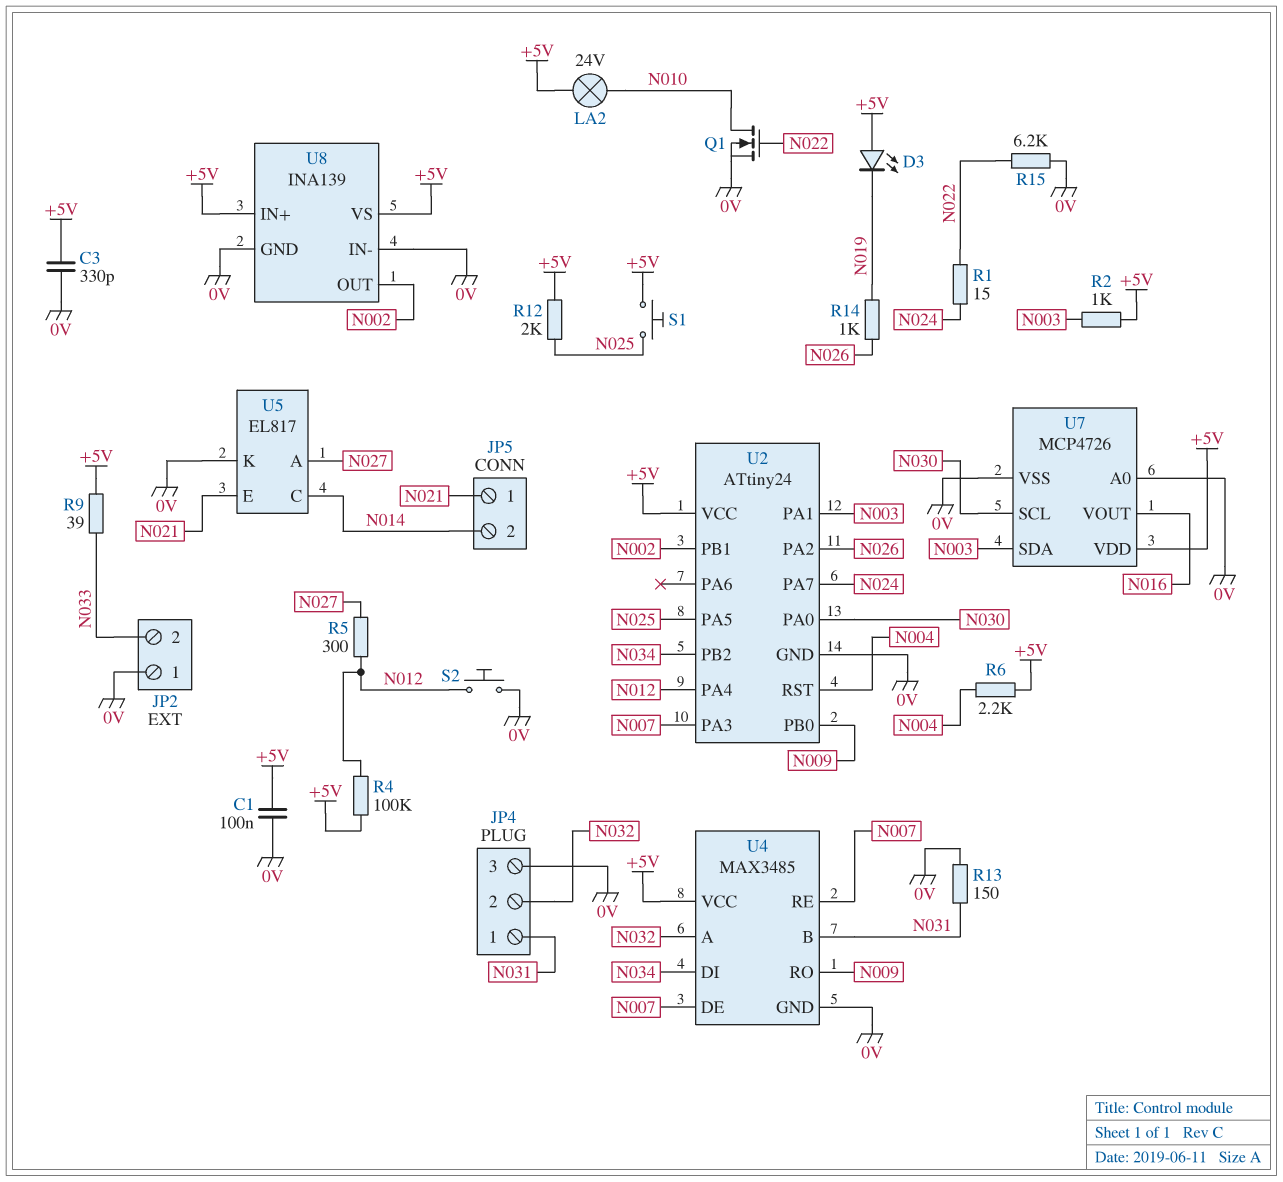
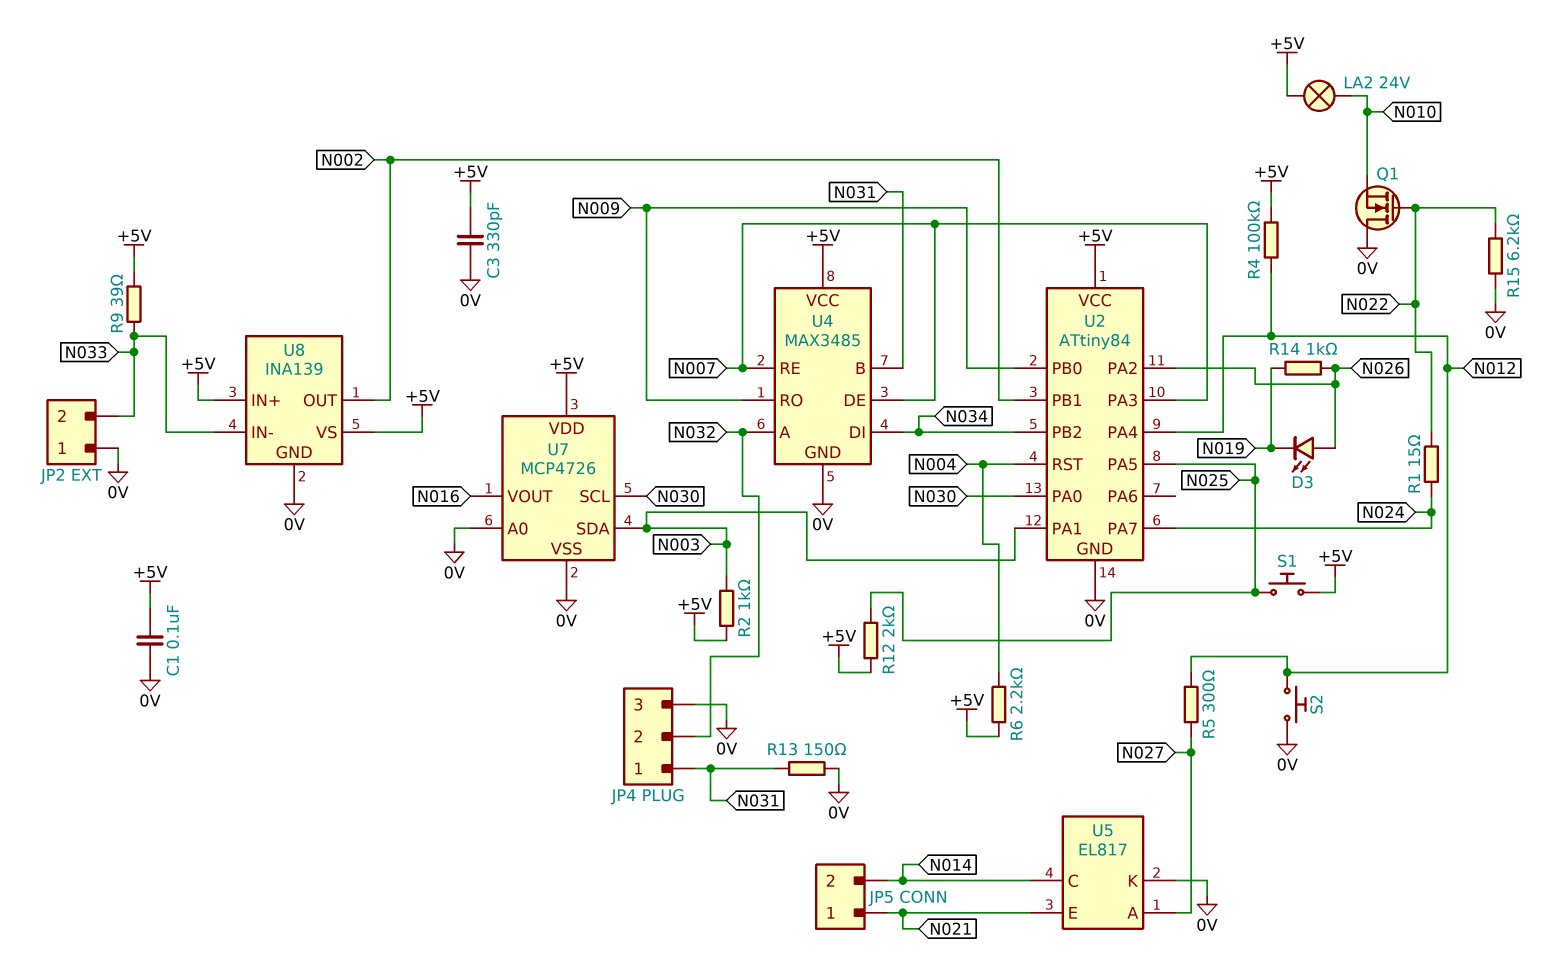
D3: LED (A +5V, K N019) -> LED (A N026, K N019)
Q1: NMOS (G N022, D N010, S 0V) -> NMOS (G N022, D 0V, S N010)
U2: ATtiny24 -> ATtiny84
U8 pin IN-: 0V -> N033

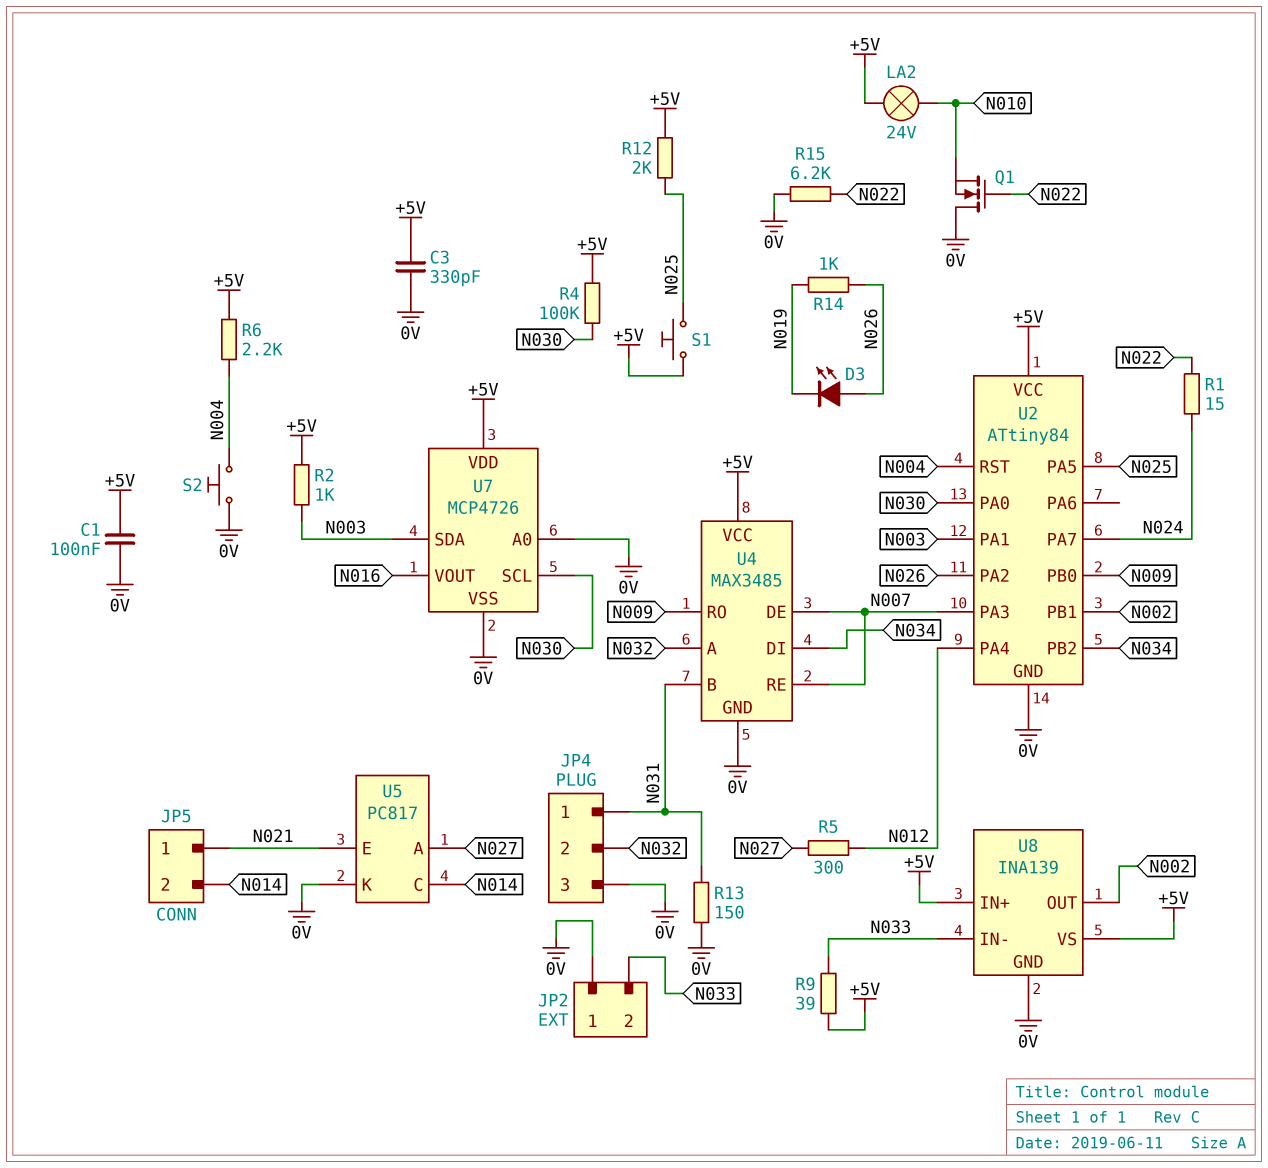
R4: 100k (+5V, N012) -> 100k (+5V, N030)
S2: button (0V, N012) -> button (0V, N004)
U5: EL817 -> PC817

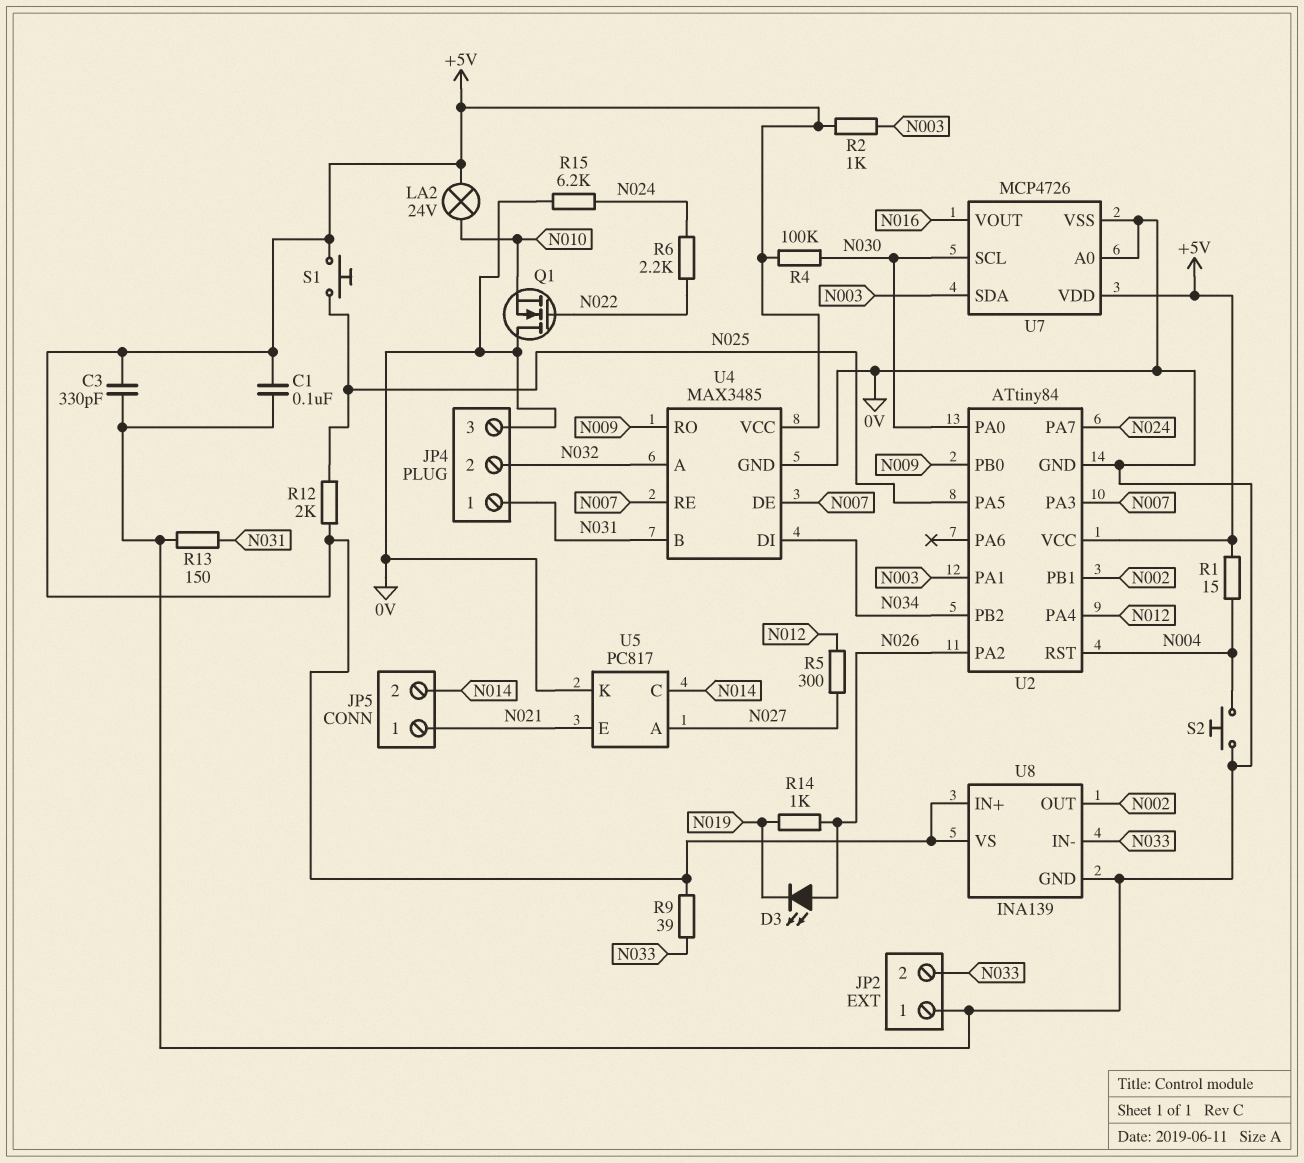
R1: 15 (N022, N024) -> 15 (+5V, N004)
R6: 2.2k (+5V, N004) -> 2.2k (N022, N024)
R15: 6.2k (0V, N022) -> 6.2k (0V, N024)

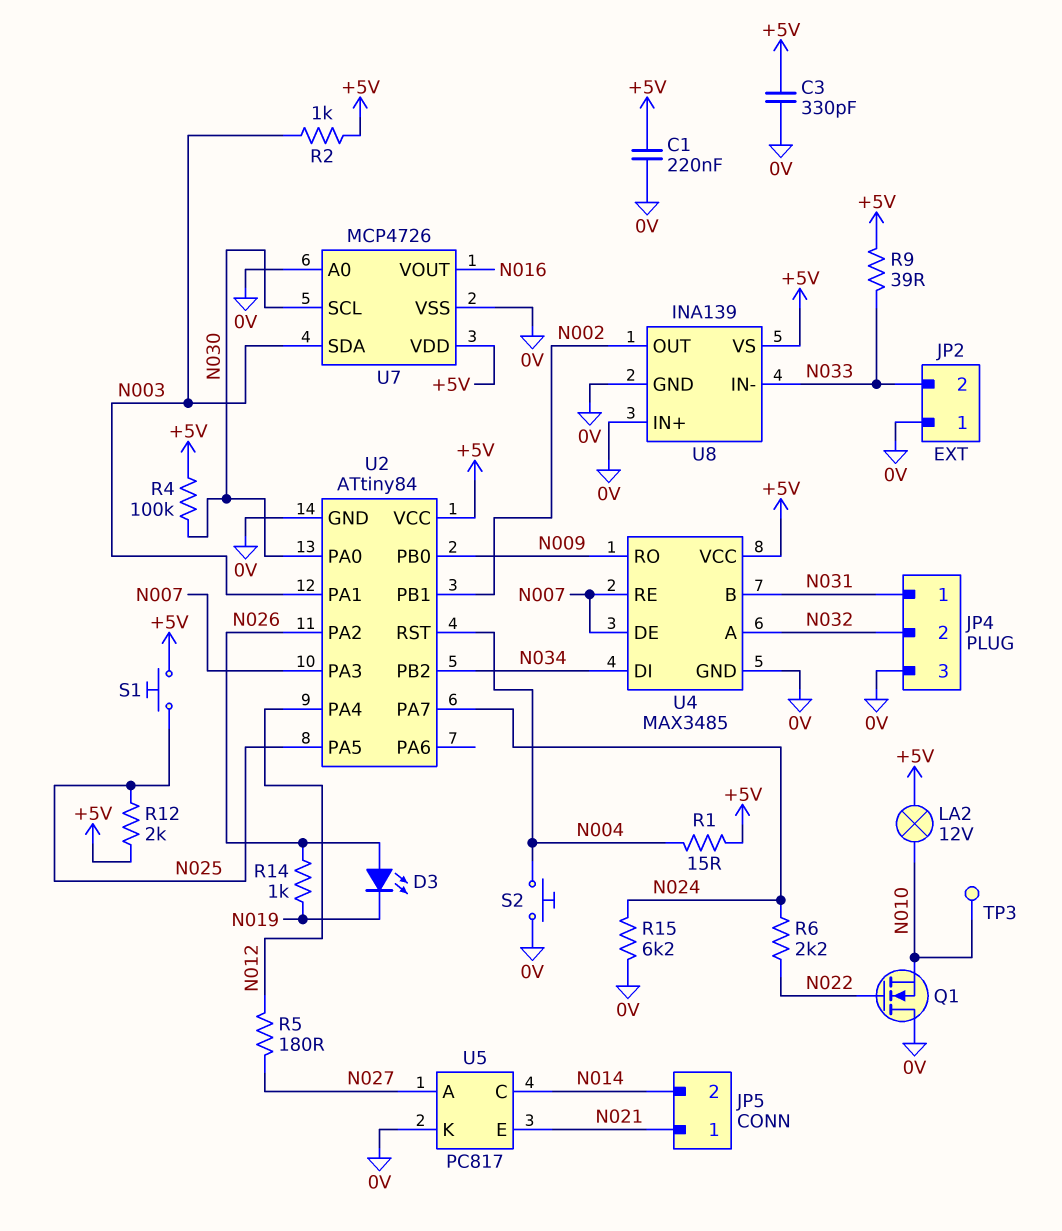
C1: 100nF (+5V, 0V) -> 220nF (+5V, 0V)
LA2: lamp 24V (+5V, N010) -> lamp 12V (+5V, N010)
R5: 300 (N012, N027) -> 180 (N012, N027)
R13: 150 (0V, N031) -> none
TP3: none -> test point (N010)
U8 pin IN+: +5V -> 0V

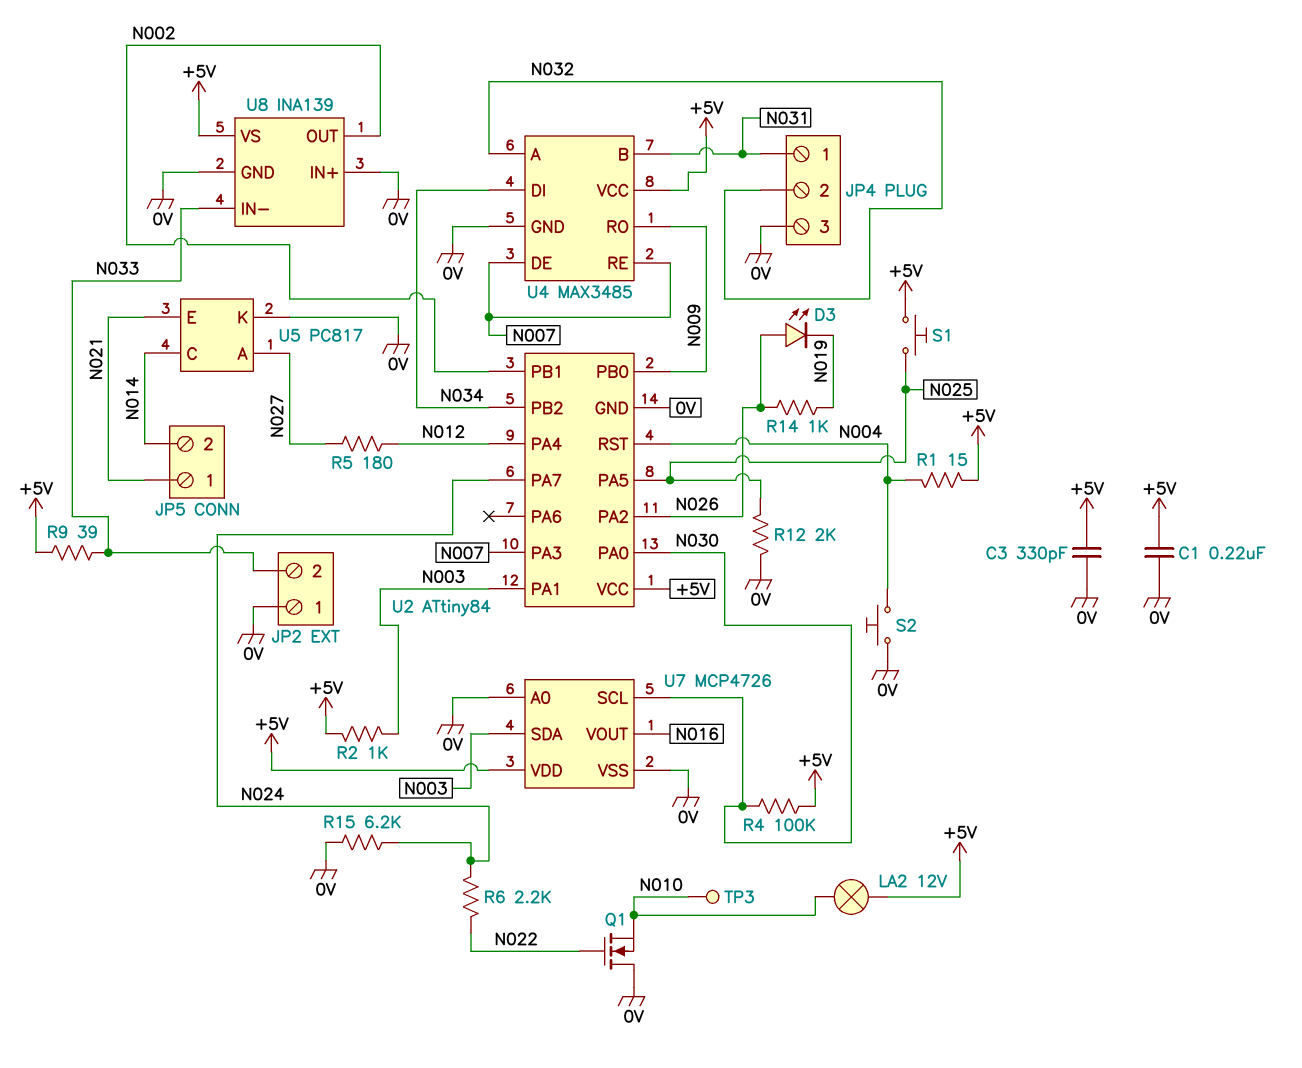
R12: 2k (+5V, N025) -> 2k (0V, N025)

